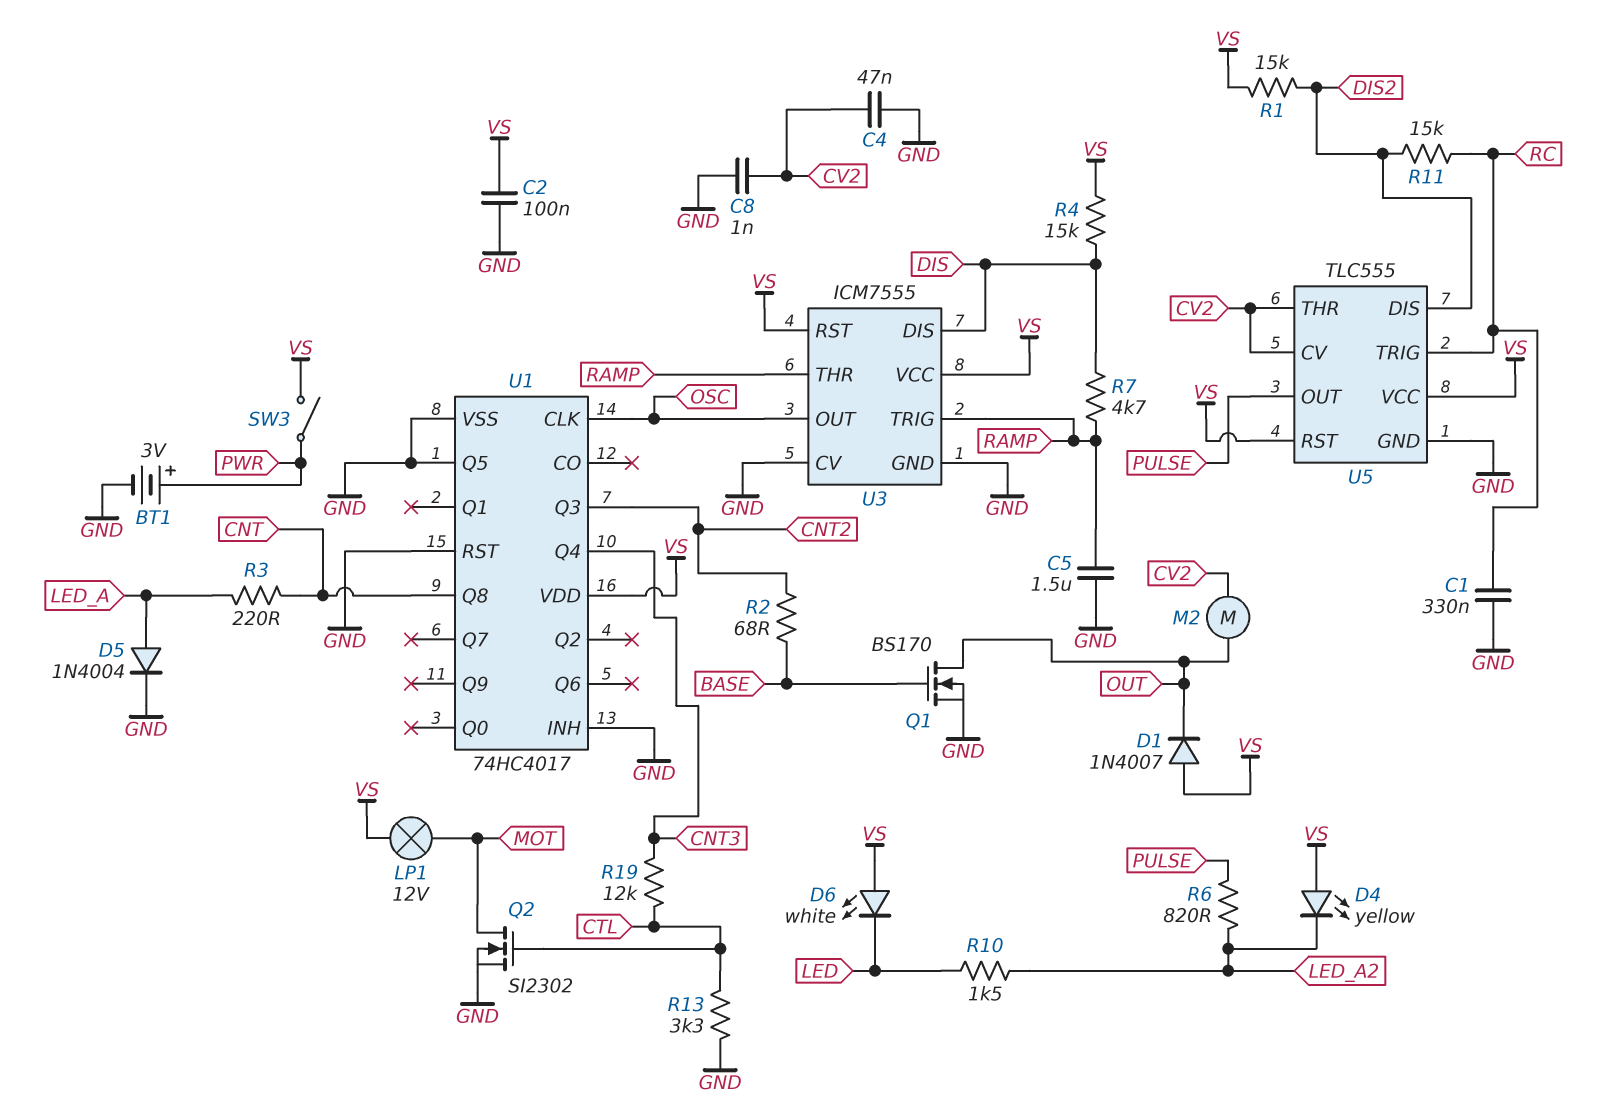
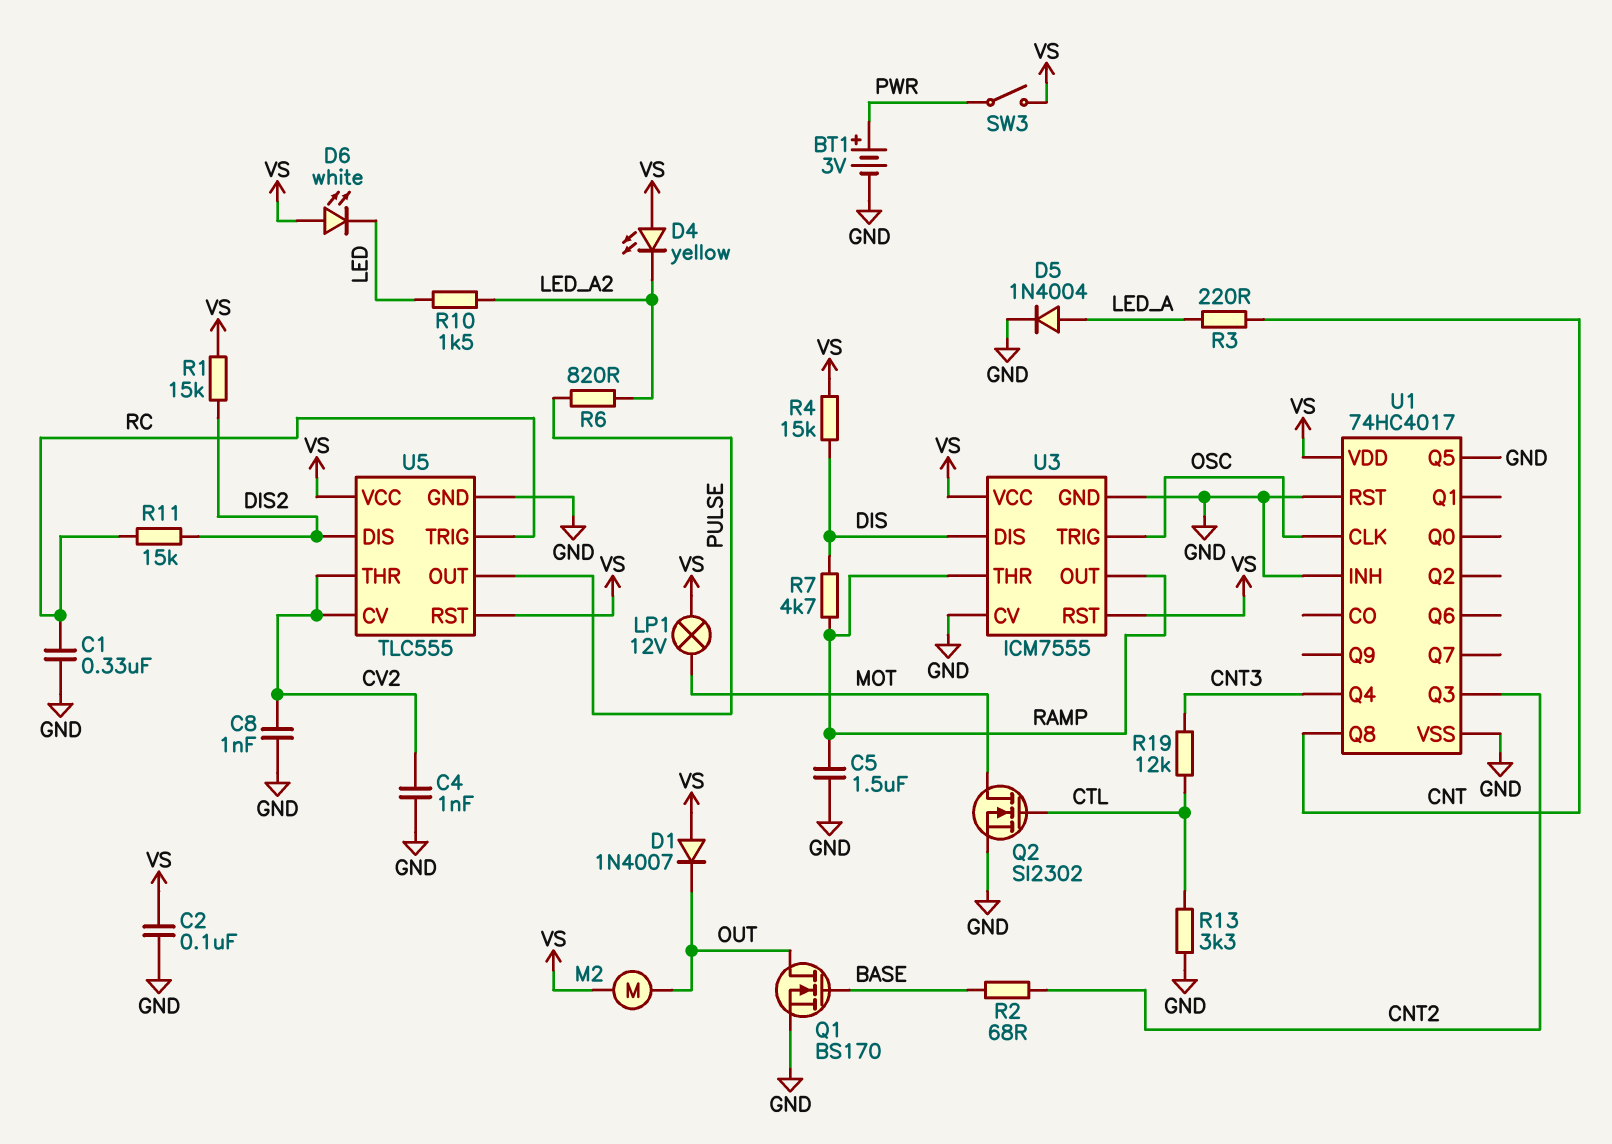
C4: 47nF (CV2, GND) -> 1nF (CV2, GND)
M2: motor (CV2, OUT) -> motor (OUT, VS)
U3 pin OUT: OSC -> RAMP
U3 pin TRIG: RAMP -> OSC

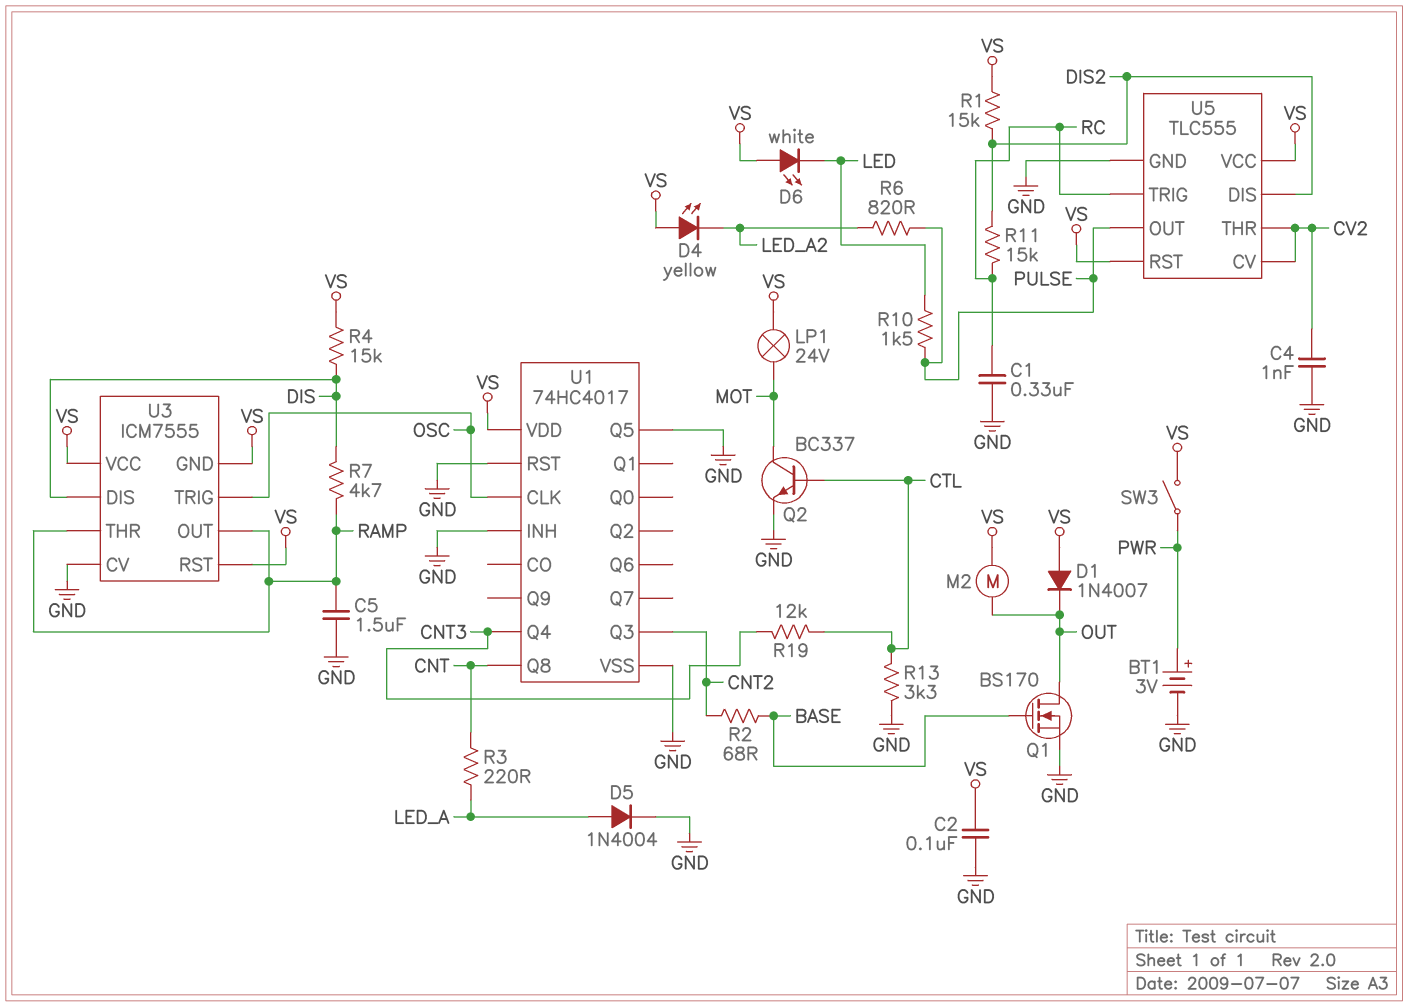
C8: 1nF (CV2, GND) -> none
LP1: lamp 12V (MOT, VS) -> lamp 24V (MOT, VS)
Q2: NMOS SI2302 (G CTL, D MOT, S GND) -> NPN BC337 (B CTL, C MOT, E GND)
R10: 1.5k (LED, LED_A2) -> 1.5k (LED, PULSE)
U3 pin GND: GND -> VS

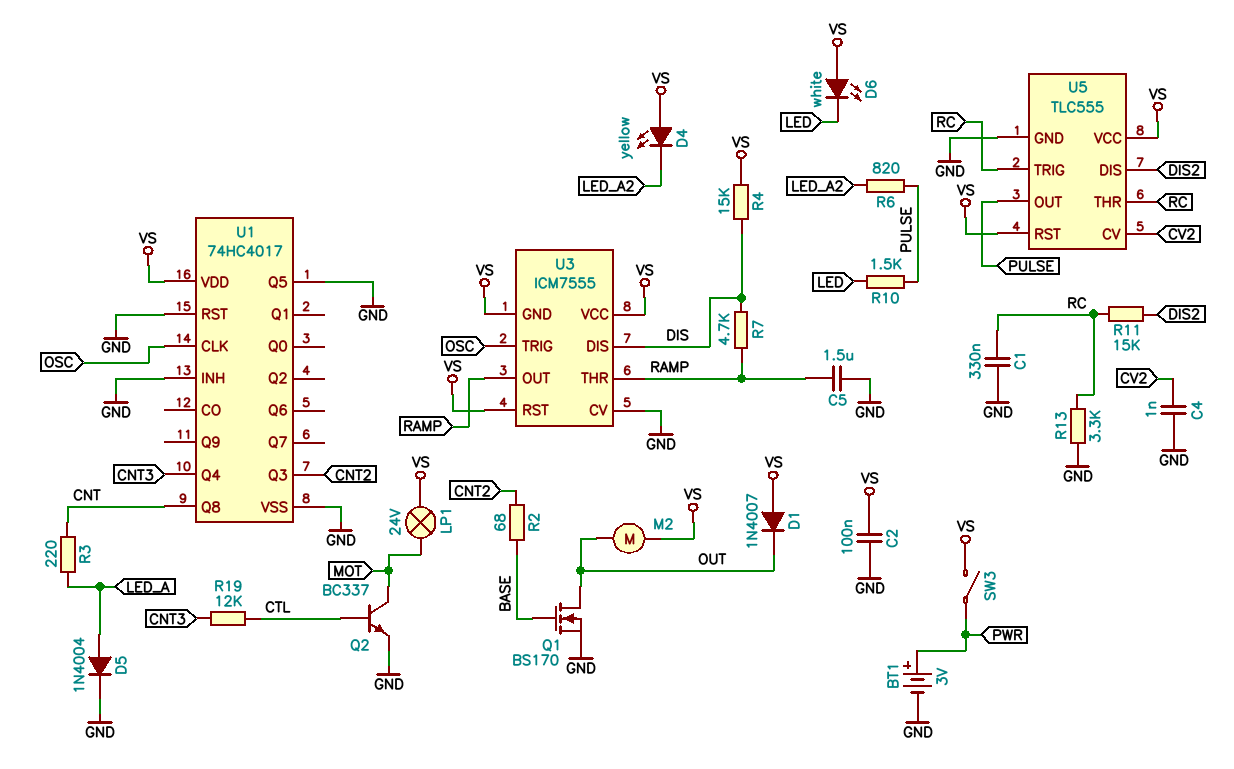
R1: 15k (DIS2, VS) -> none
R13: 3.3k (CTL, GND) -> 3.3k (GND, RC)
U5 pin THR: CV2 -> RC

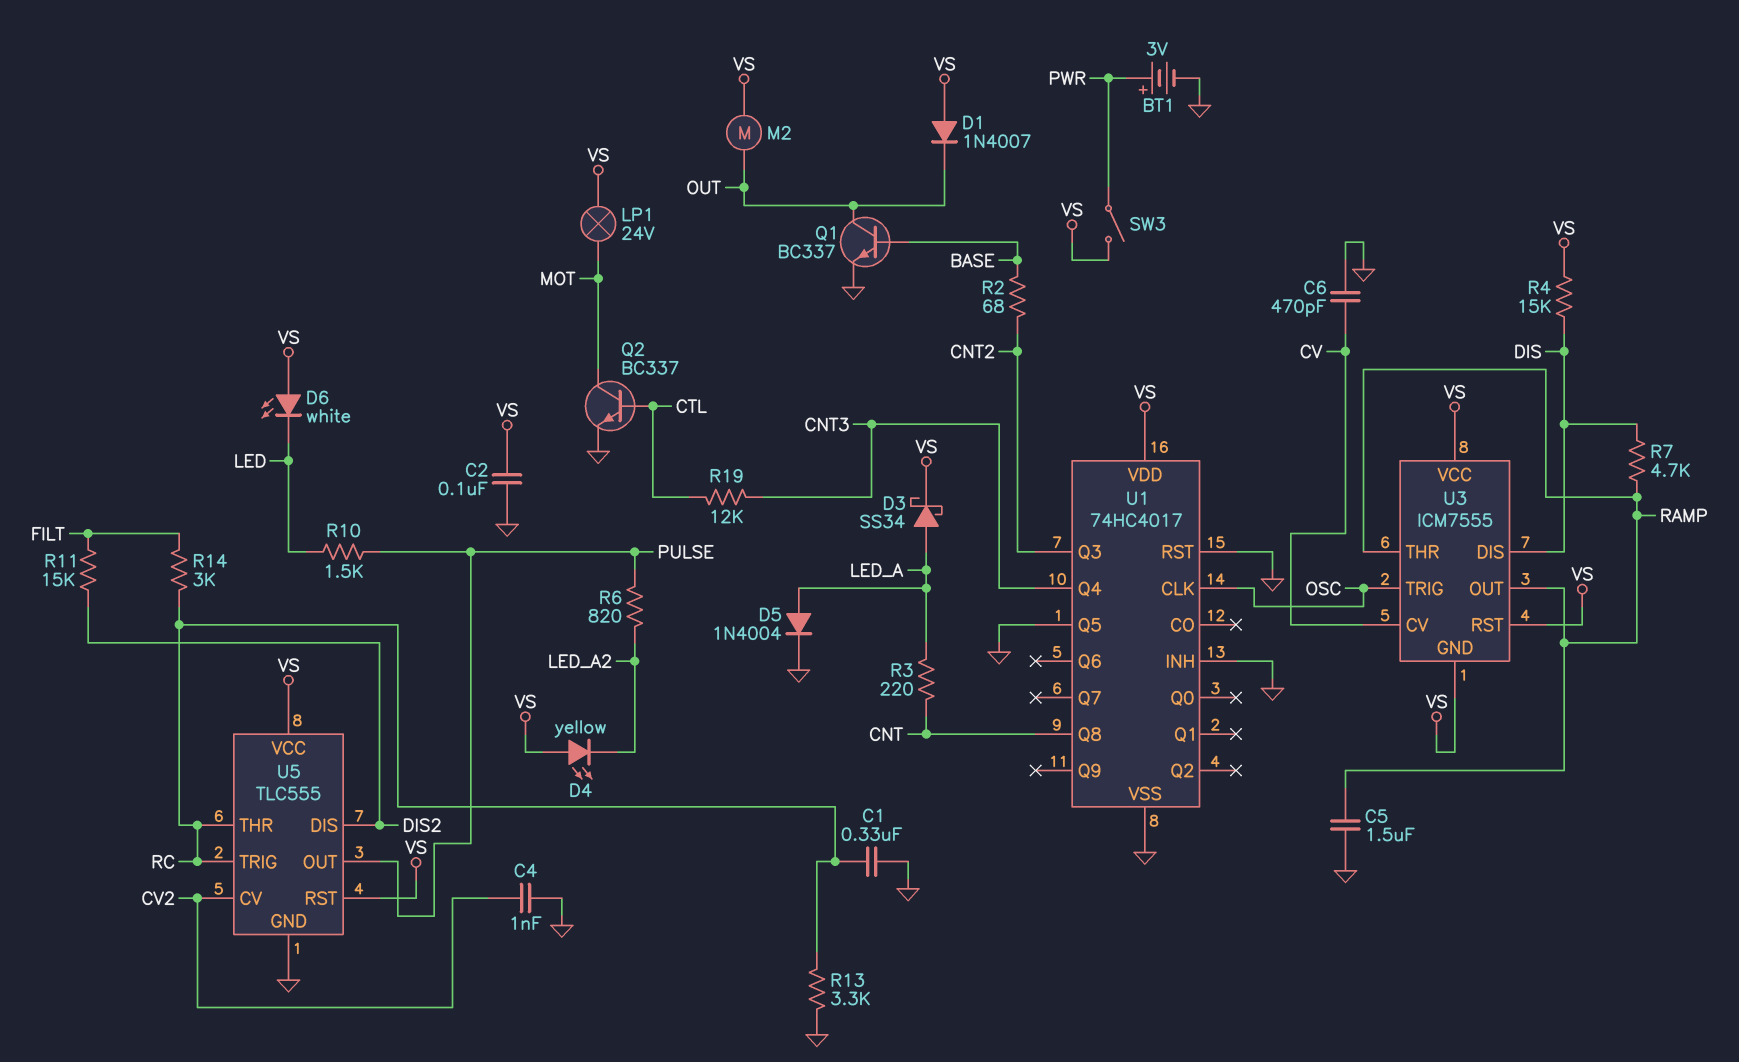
C6: none -> 470pF (CV, GND)
D3: none -> schottky SS34 (A LED_A, K VS)
Q1: NMOS BS170 (G BASE, D OUT, S GND) -> NPN BC337 (B BASE, C OUT, E GND)
R11: 15k (DIS2, RC) -> 15k (DIS2, FILT)
R14: none -> 3k (FILT, RC)
U3 pin CV: GND -> CV

